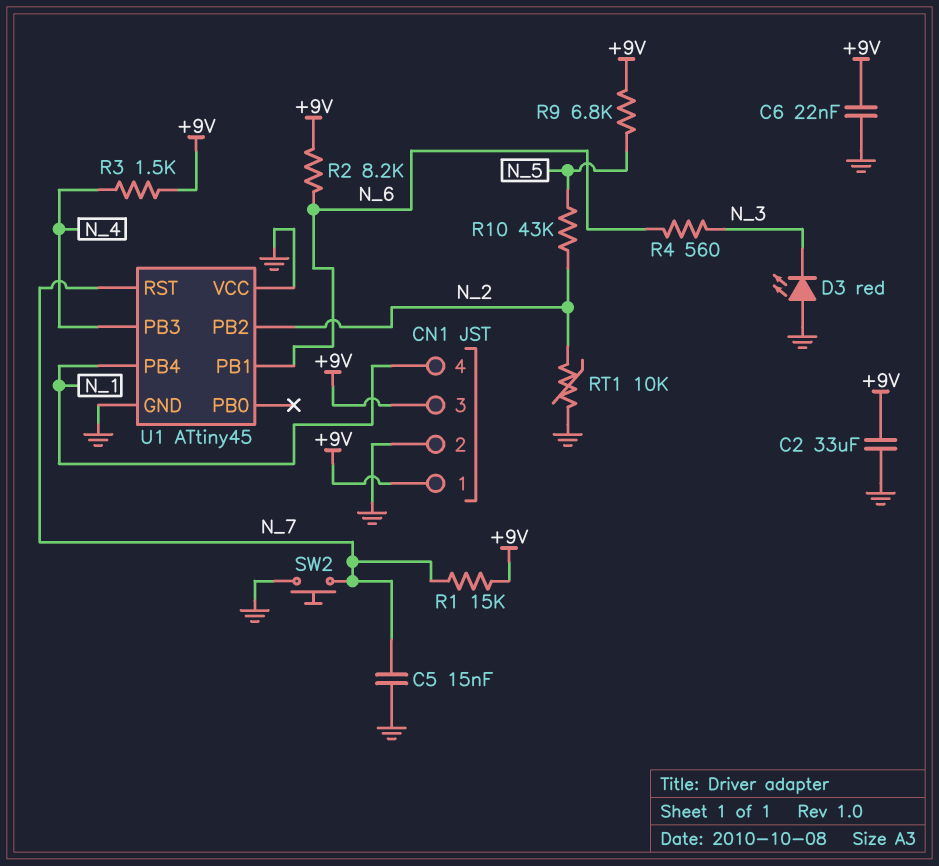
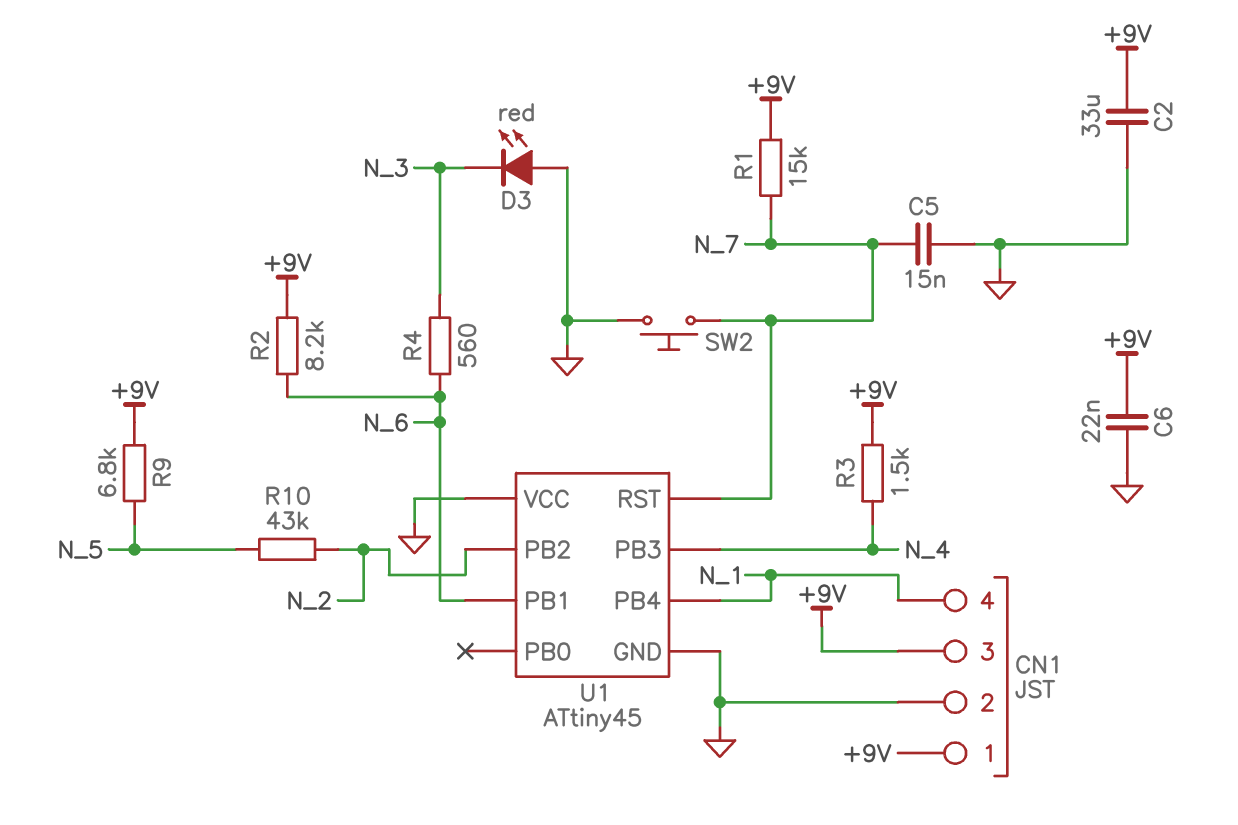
RT1: 10k (GND, N_2) -> none

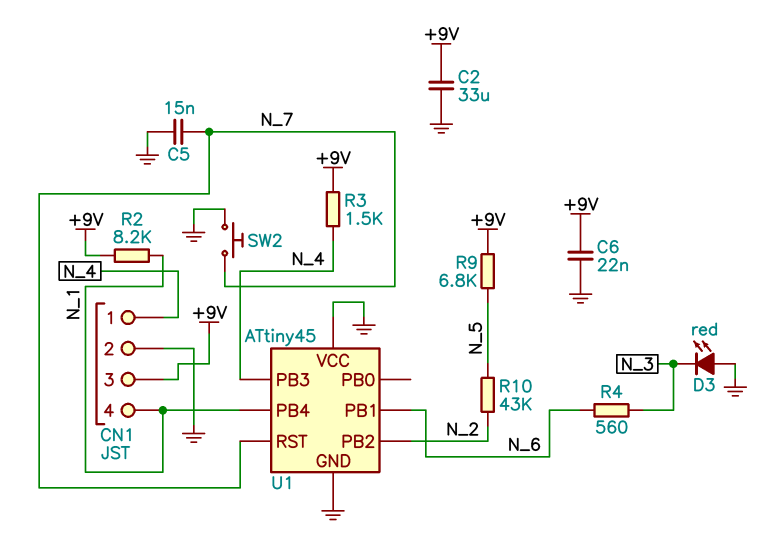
CN1 pin 1: +9V -> N_4
R1: 15k (+9V, N_7) -> none
R2: 8.2k (+9V, N_6) -> 8.2k (+9V, N_1)

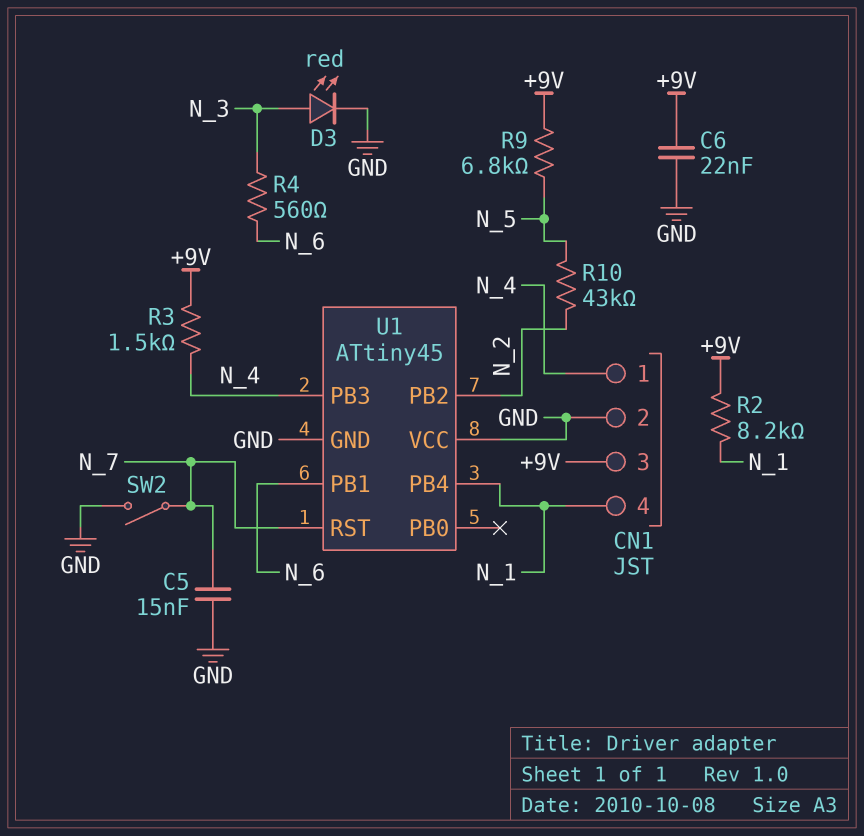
C2: 33uF (+9V, GND) -> none
D3: LED red (A GND, K N_3) -> LED red (A N_3, K GND)
SW2: button (GND, N_7) -> switch (GND, N_7)

